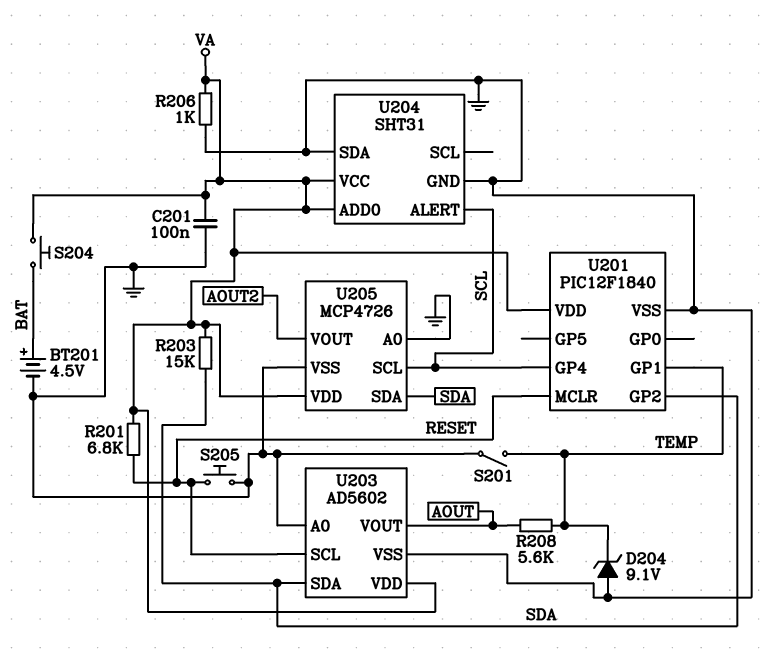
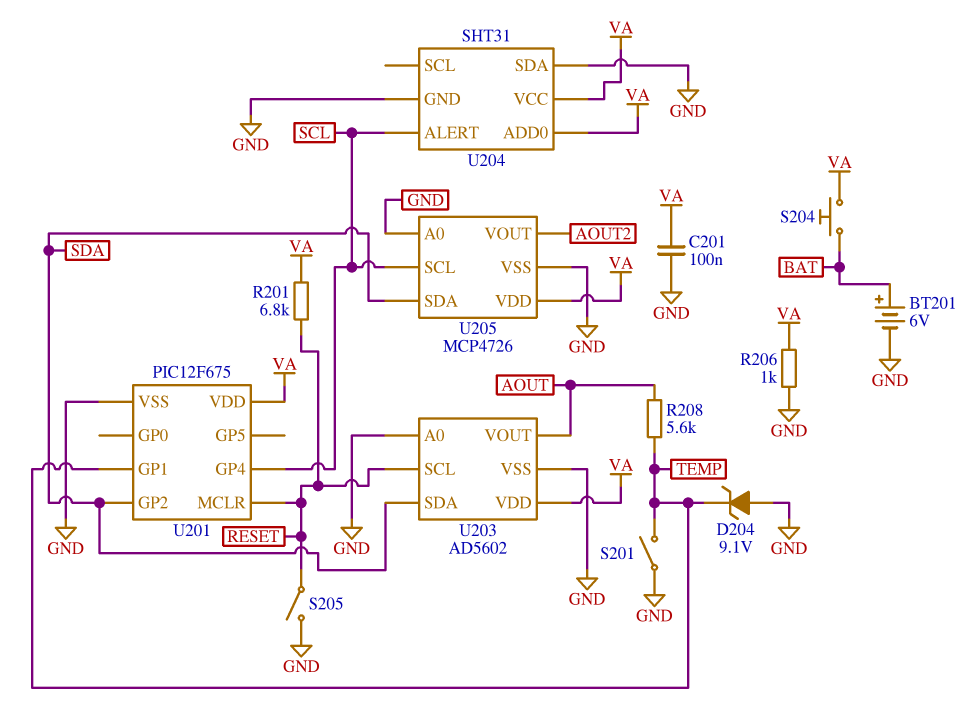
BT201: 4.5V (plus BAT, minus GND) -> 6V (plus BAT, minus GND)
R203: 15k (SDA, VA) -> none
S205: button (GND, RESET) -> switch (GND, RESET)
U201: PIC12F1840 -> PIC12F675

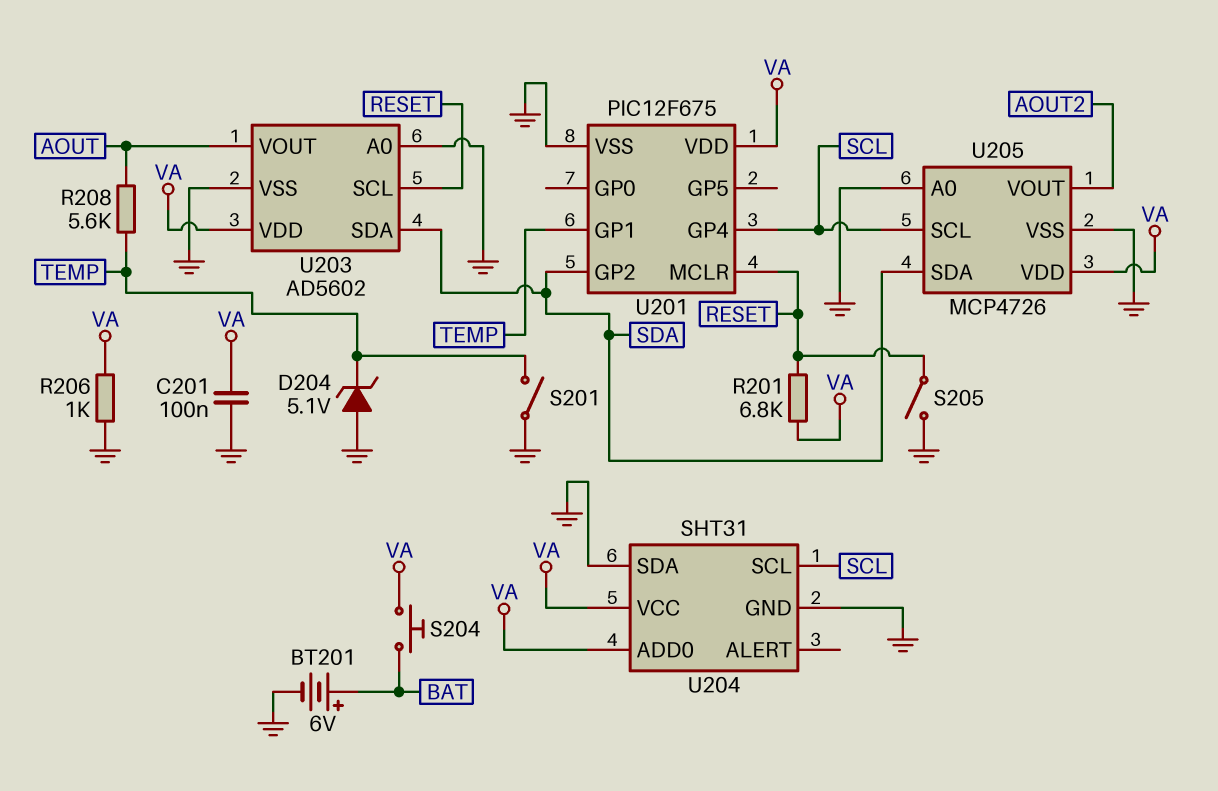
D204: zener 9.1V (A GND, K TEMP) -> zener 5.1V (A GND, K TEMP)
U204 pin ALERT: SCL -> none
U204 pin SCL: none -> SCL

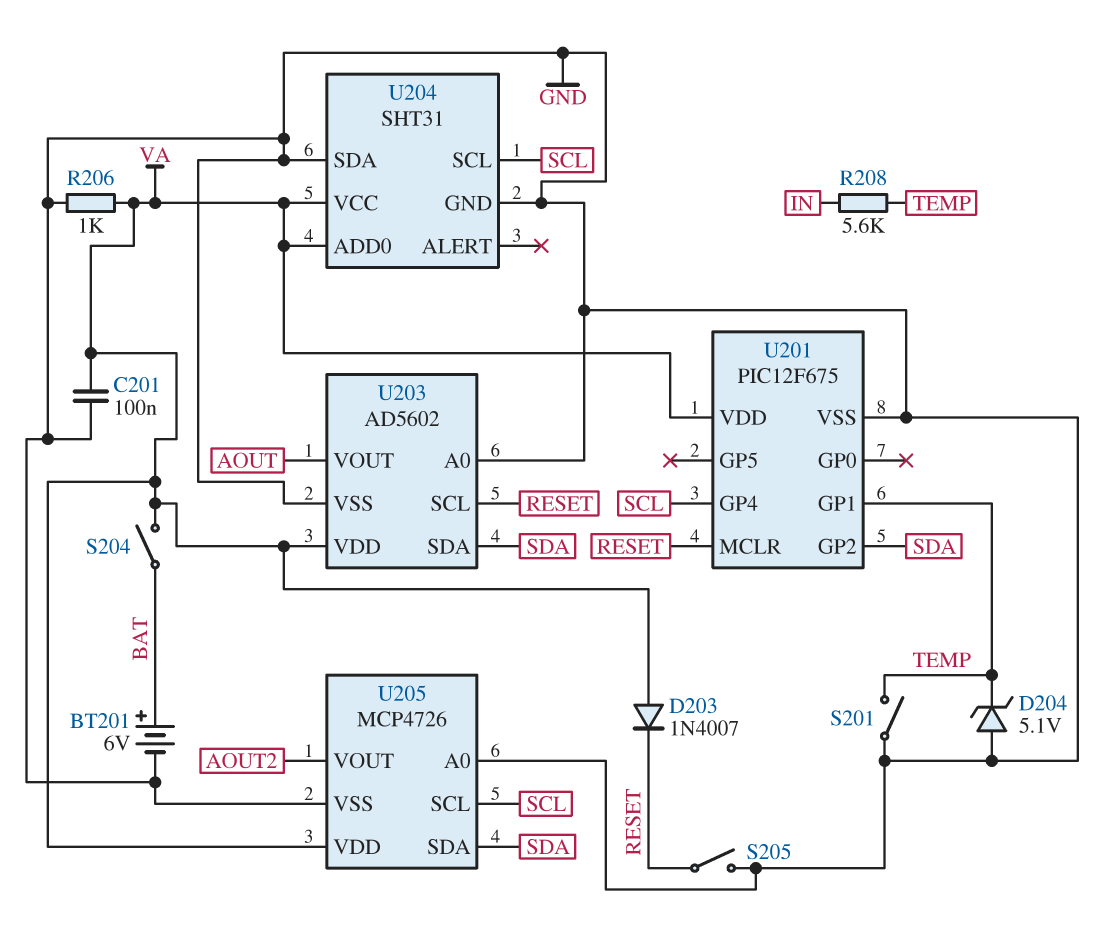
D203: none -> diode 1N4007 (A VA, K RESET)
R201: 6.8k (RESET, VA) -> none
R208: 5.6k (AOUT, TEMP) -> 5.6k (IN, TEMP)
S204: button (BAT, VA) -> switch (BAT, VA)

